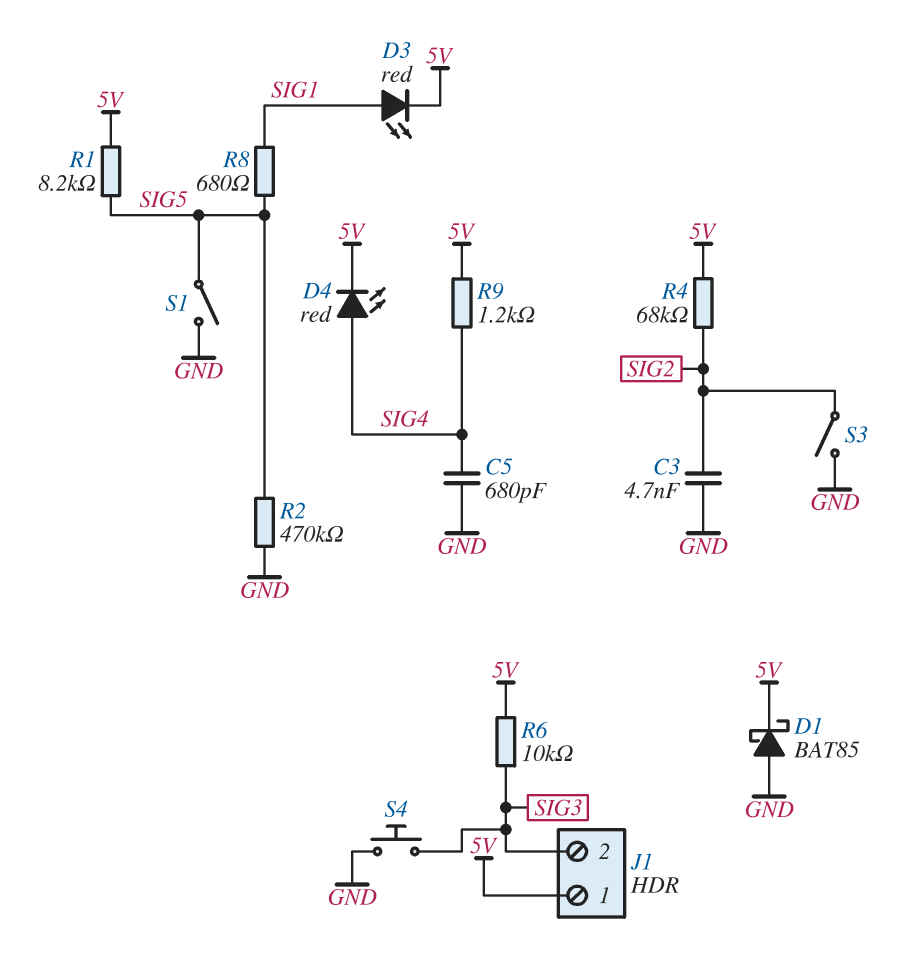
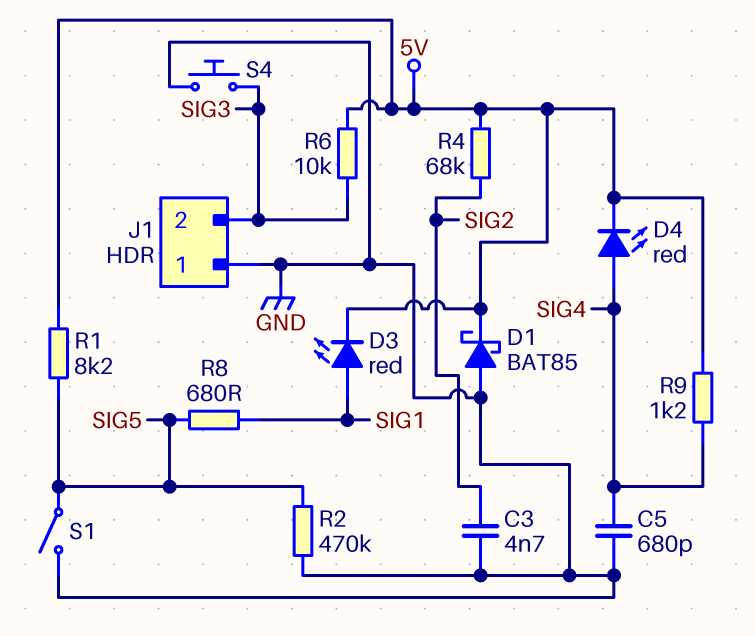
J1 pin 1: 5V -> GND
S3: switch (GND, SIG2) -> none

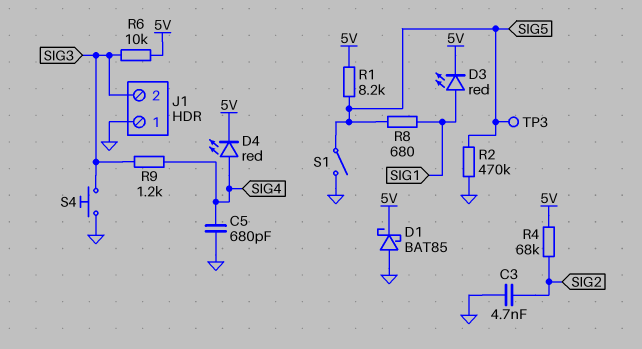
R9: 1.2k (5V, SIG4) -> 1.2k (SIG3, SIG4)
TP3: none -> test point (SIG5)

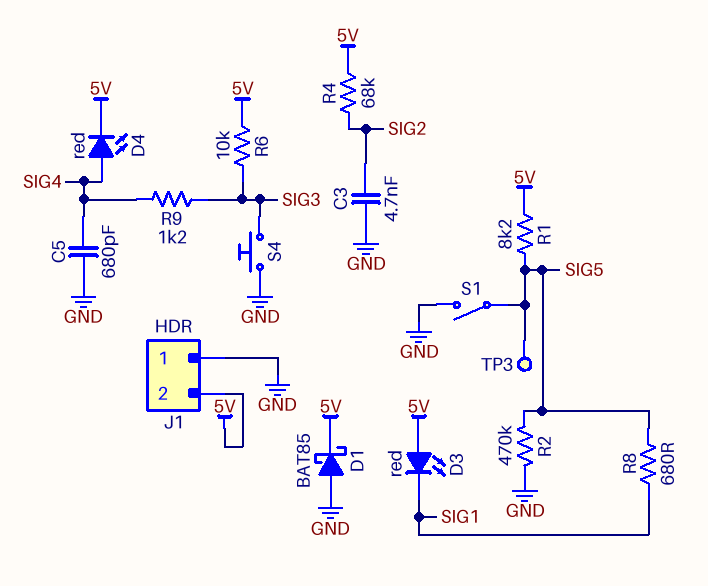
D3: LED red (A SIG1, K 5V) -> LED red (A 5V, K SIG1)
J1 pin 2: SIG3 -> 5V

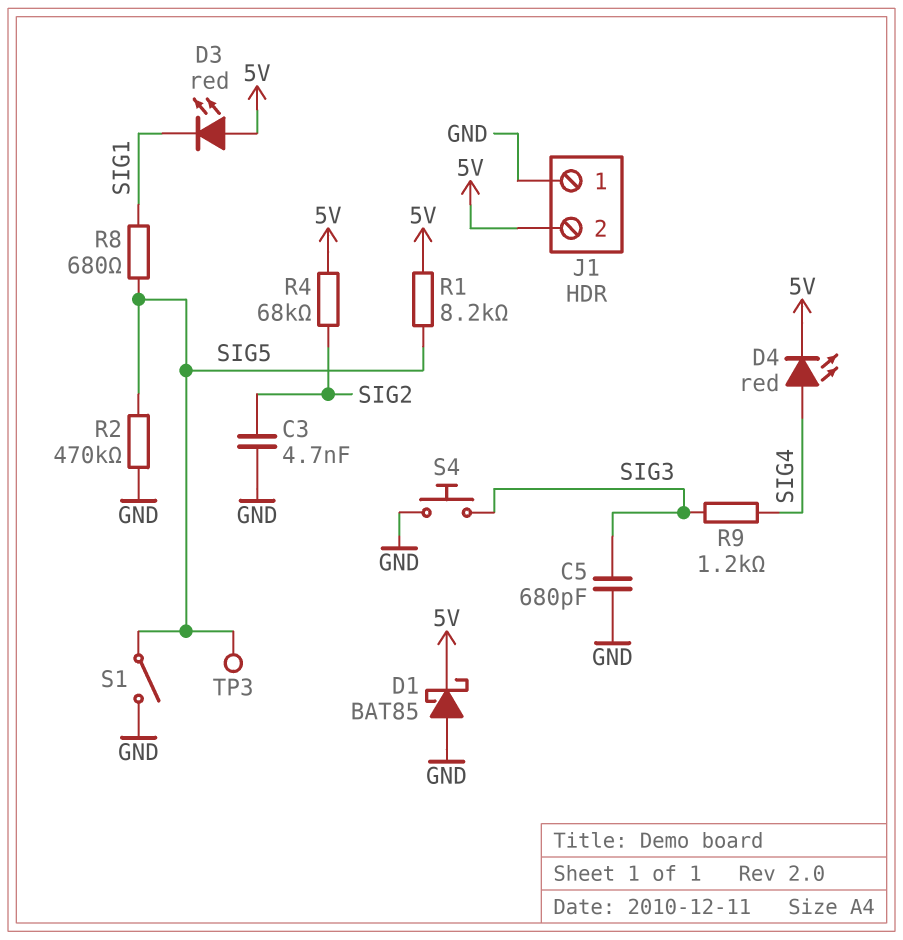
C5: 680pF (GND, SIG4) -> 680pF (GND, SIG3)
R6: 10k (5V, SIG3) -> none

